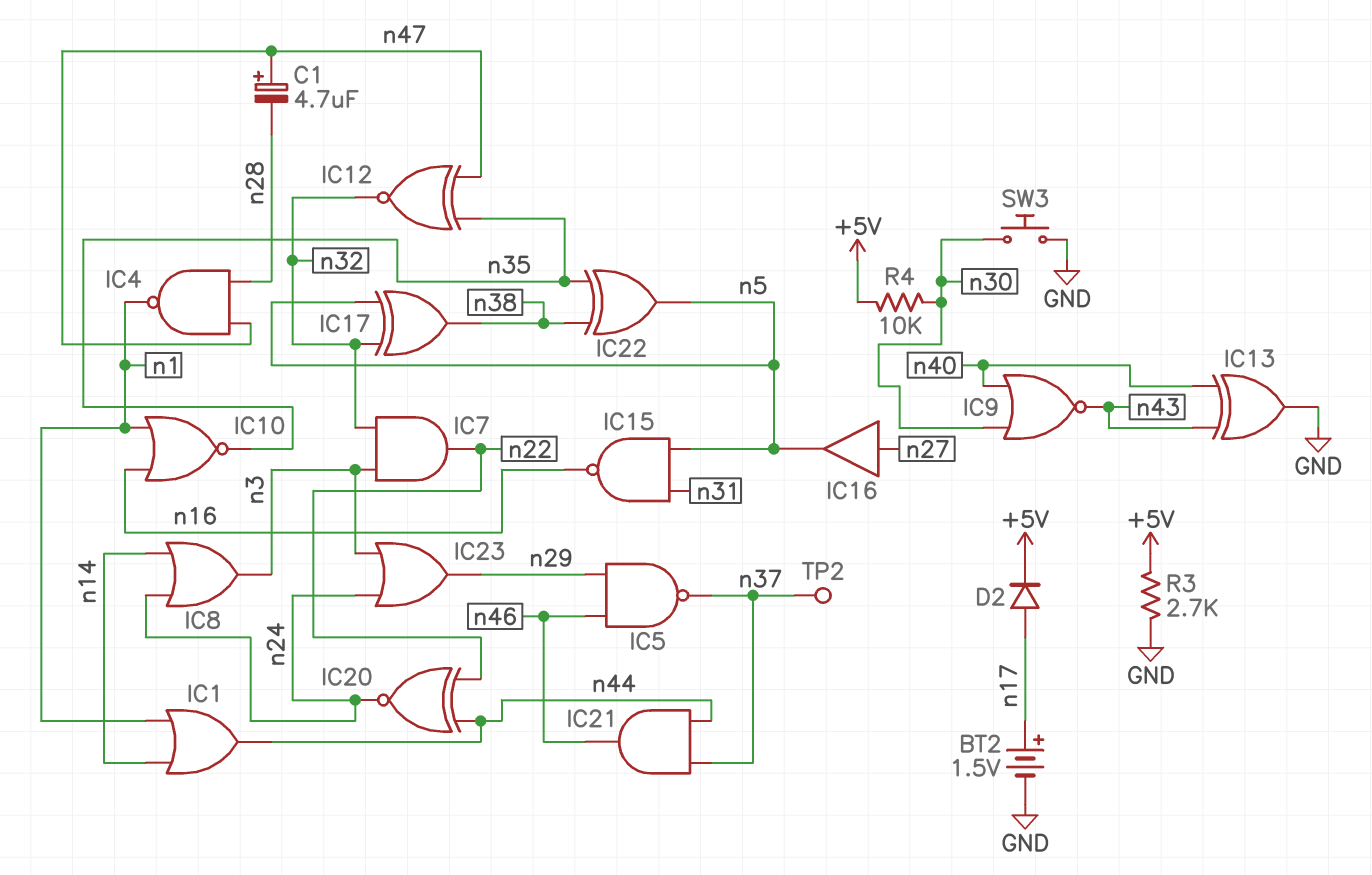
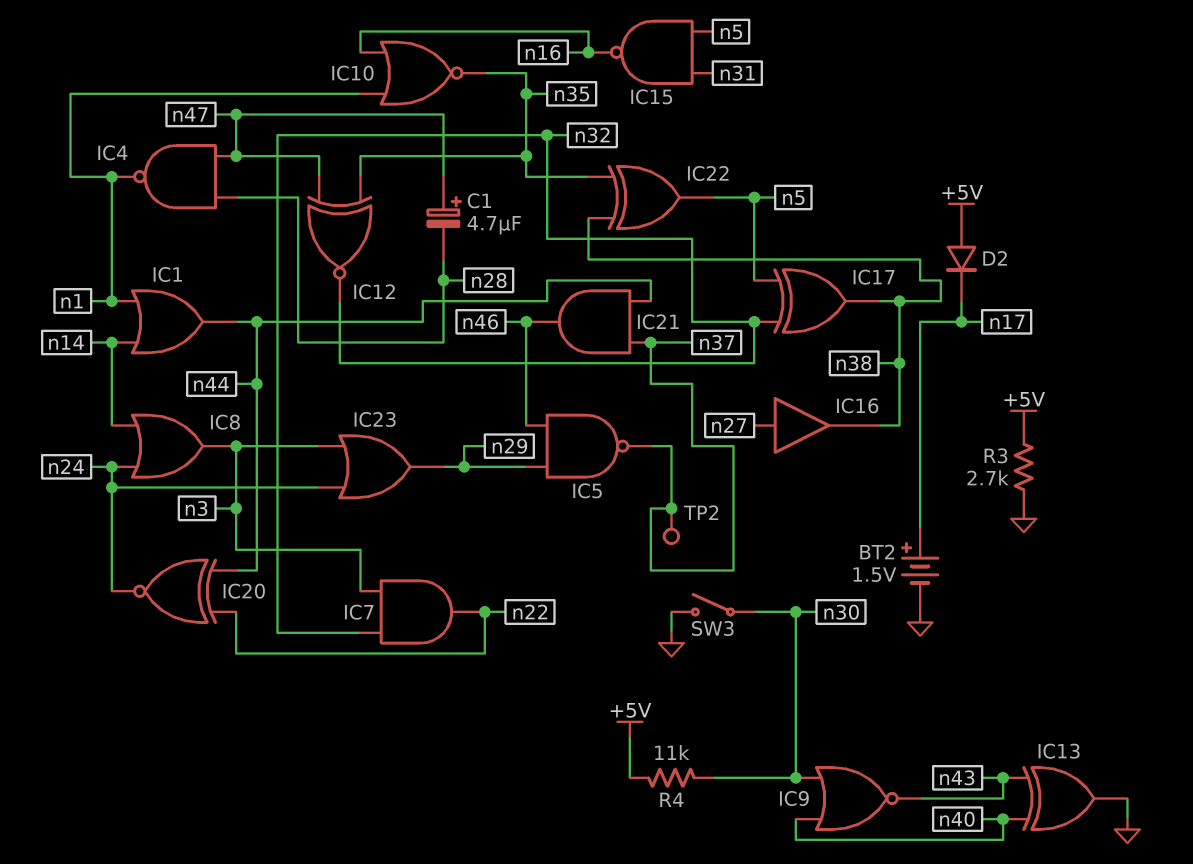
D2: diode (A n17, K +5V) -> diode (A +5V, K n17)
IC16: buffer (in n27, out n5) -> buffer (in n27, out n38)
R4: 10k (+5V, n30) -> 11k (+5V, n30)
SW3: button (GND, n30) -> switch (GND, n30)

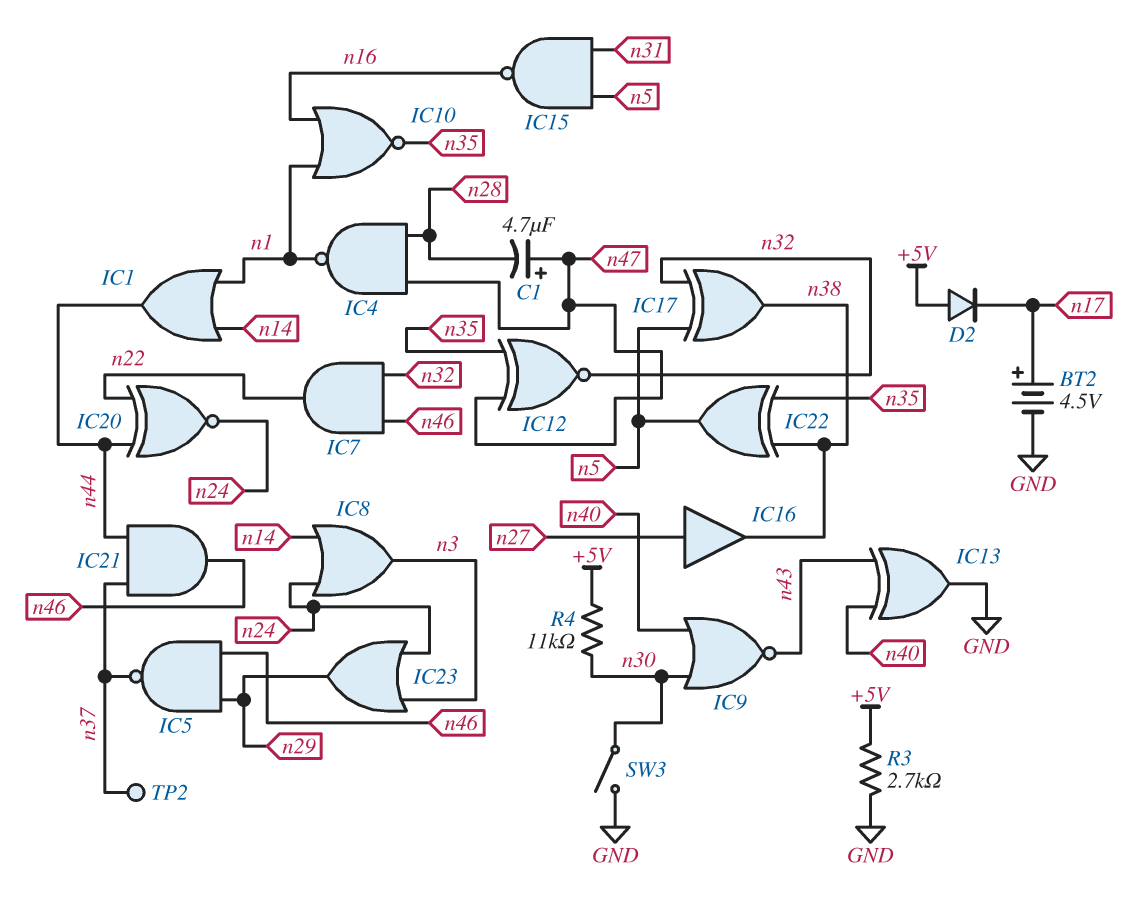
BT2: 1.5V (plus n17, minus GND) -> 4.5V (plus n17, minus GND)
IC7: AND (in n3, in n32, out n22) -> AND (in n32, in n46, out n22)

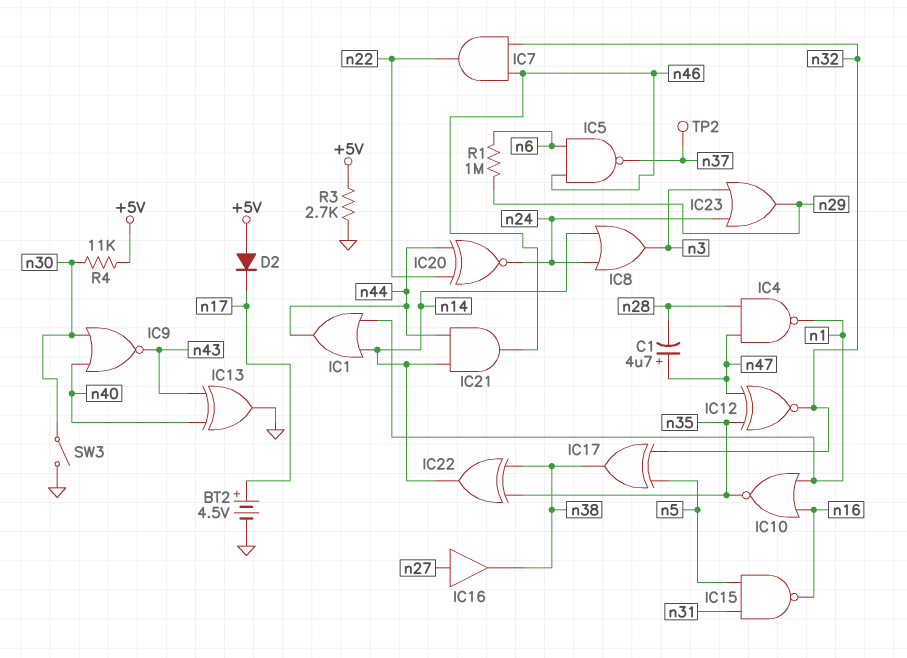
IC5: NAND (in n29, in n46, out n37) -> NAND (in n6, in n46, out n37)
IC21: AND (in n37, in n44, out n46) -> AND (in n14, in n44, out n46)
IC22: XOR (in n35, in n38, out n5) -> XOR (in n35, in n38, out n14)
R1: none -> 1M (n6, n29)

